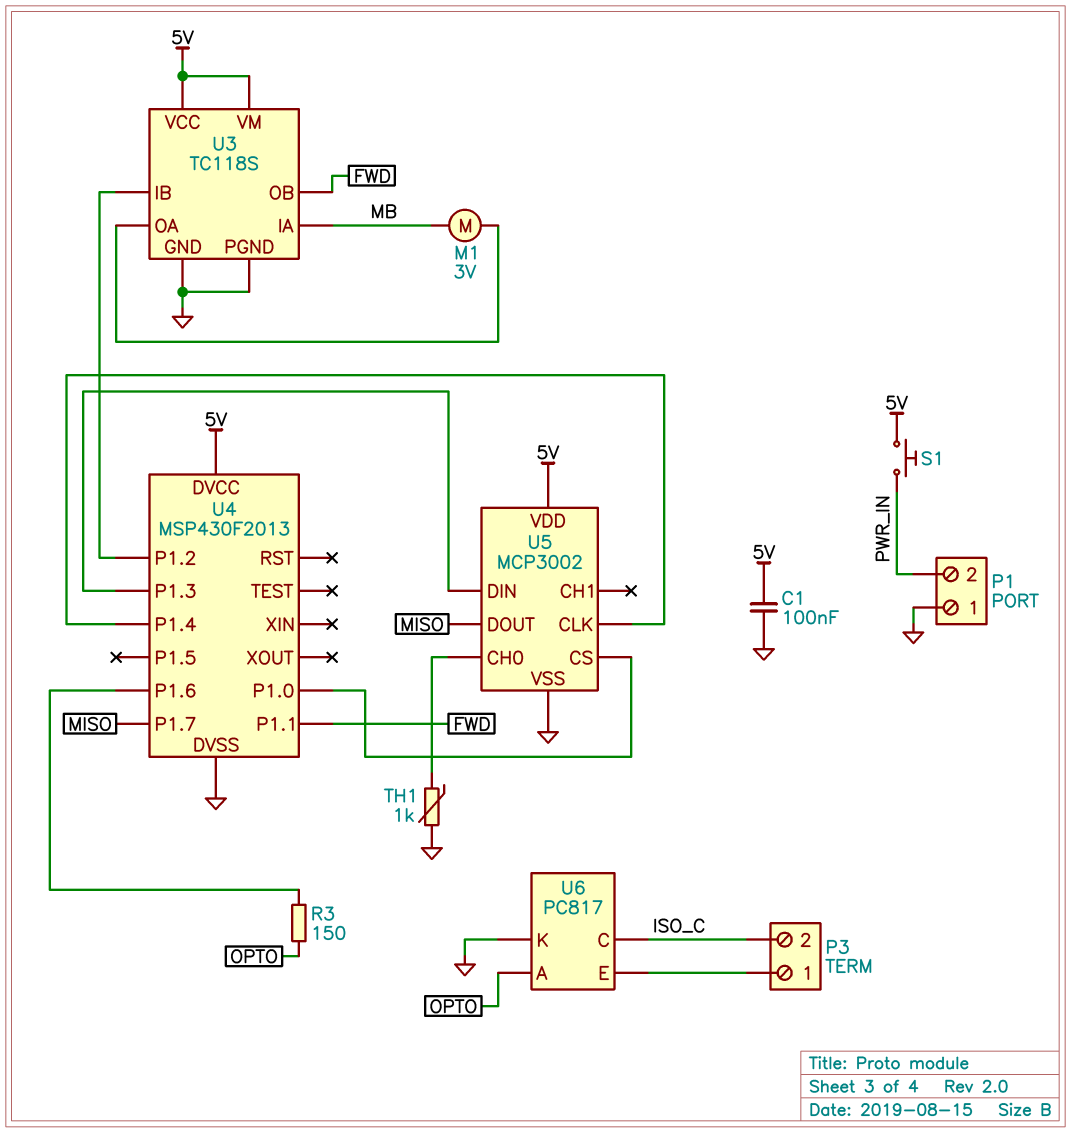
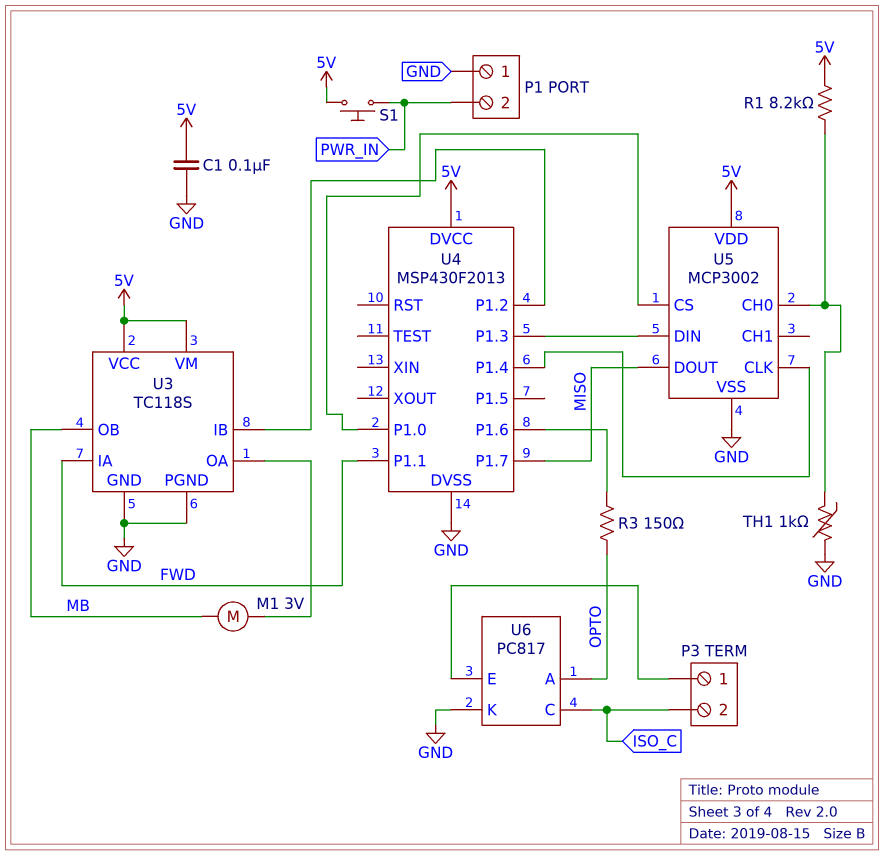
R1: none -> 8.2k (5V, U5/CH0)
U3 pin IA: MB -> FWD
U3 pin OB: FWD -> MB

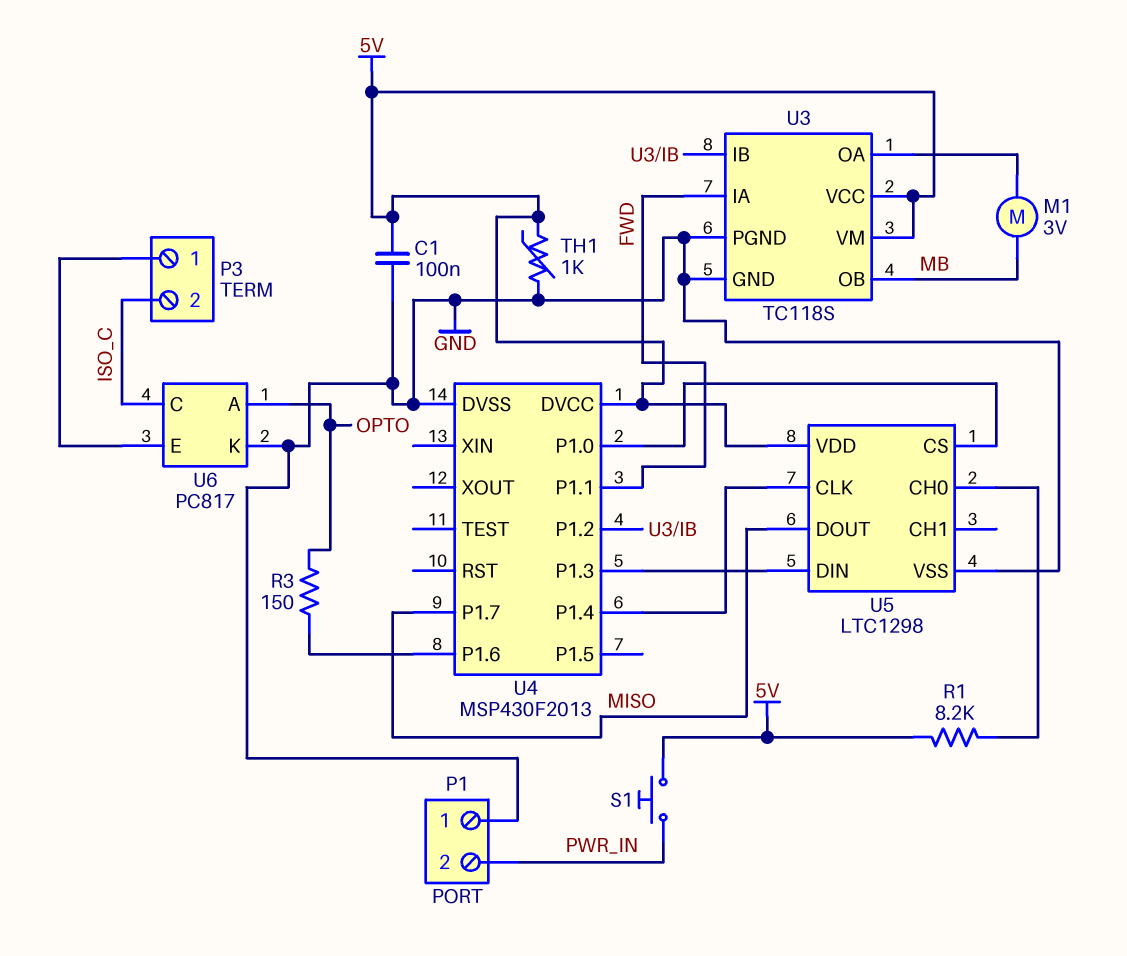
TH1: 1k (GND, U5/CH0) -> 1k (5V, GND)
U5: MCP3002 -> LTC1298

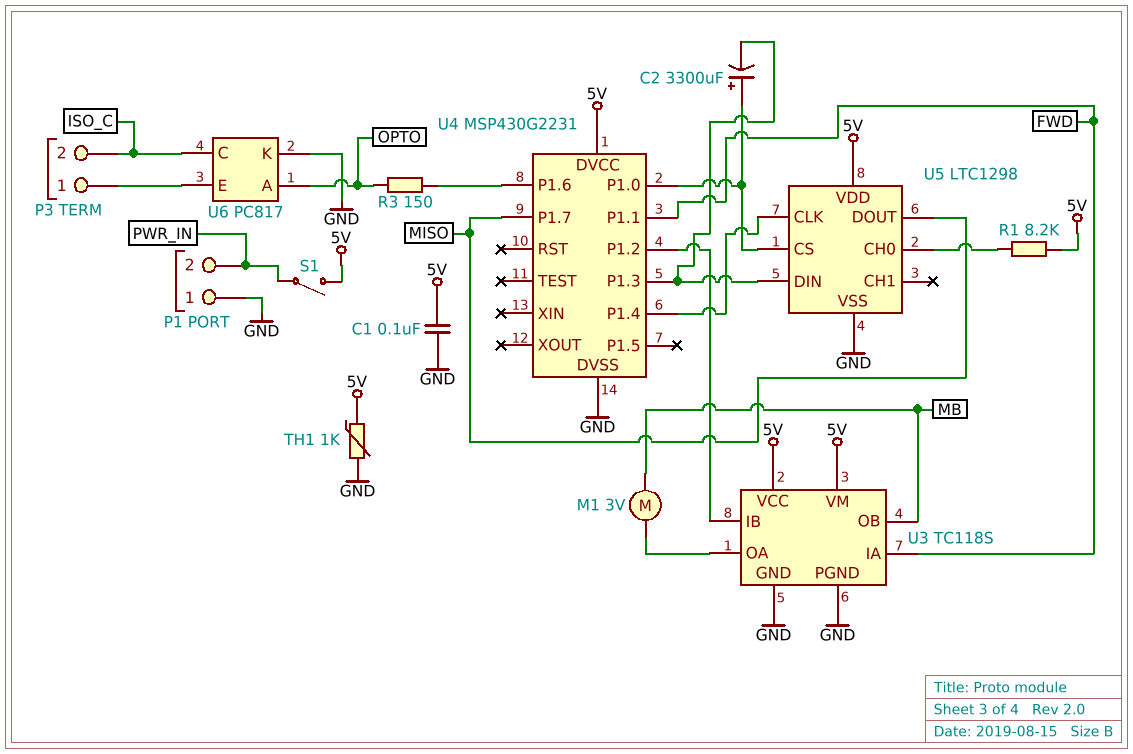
C2: none -> 3300uF (plus U4/P1.0, minus U4/P1.3)
S1: button (5V, PWR_IN) -> switch (5V, PWR_IN)
U4: MSP430F2013 -> MSP430G2231

